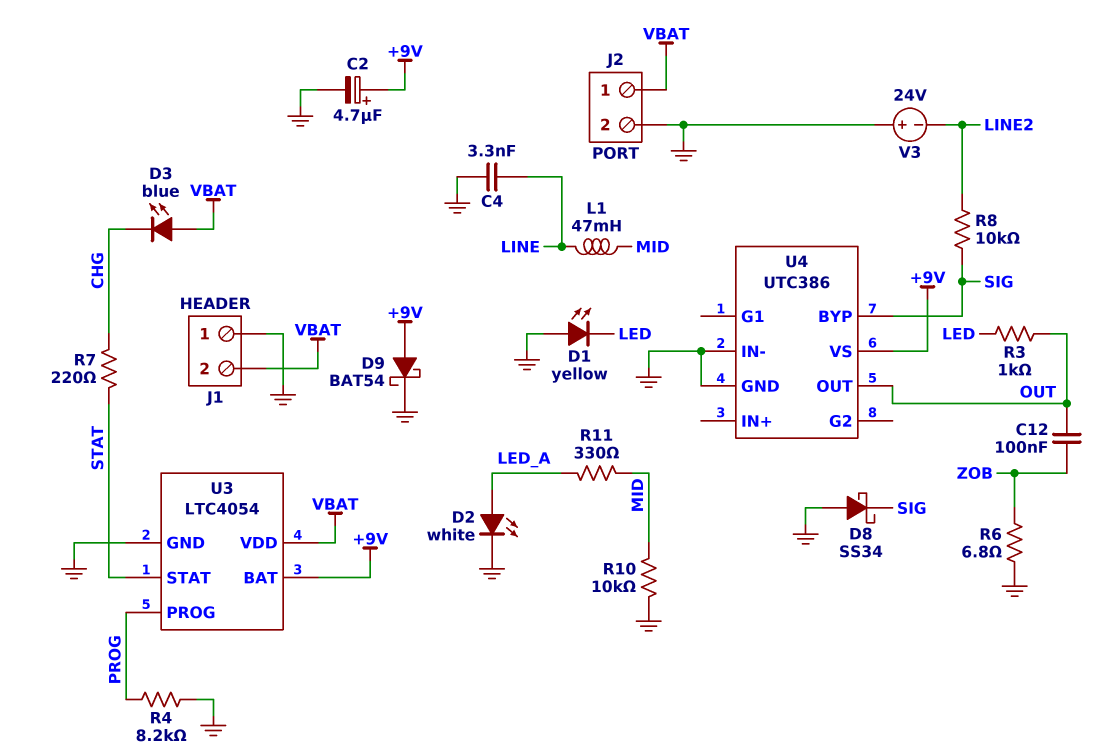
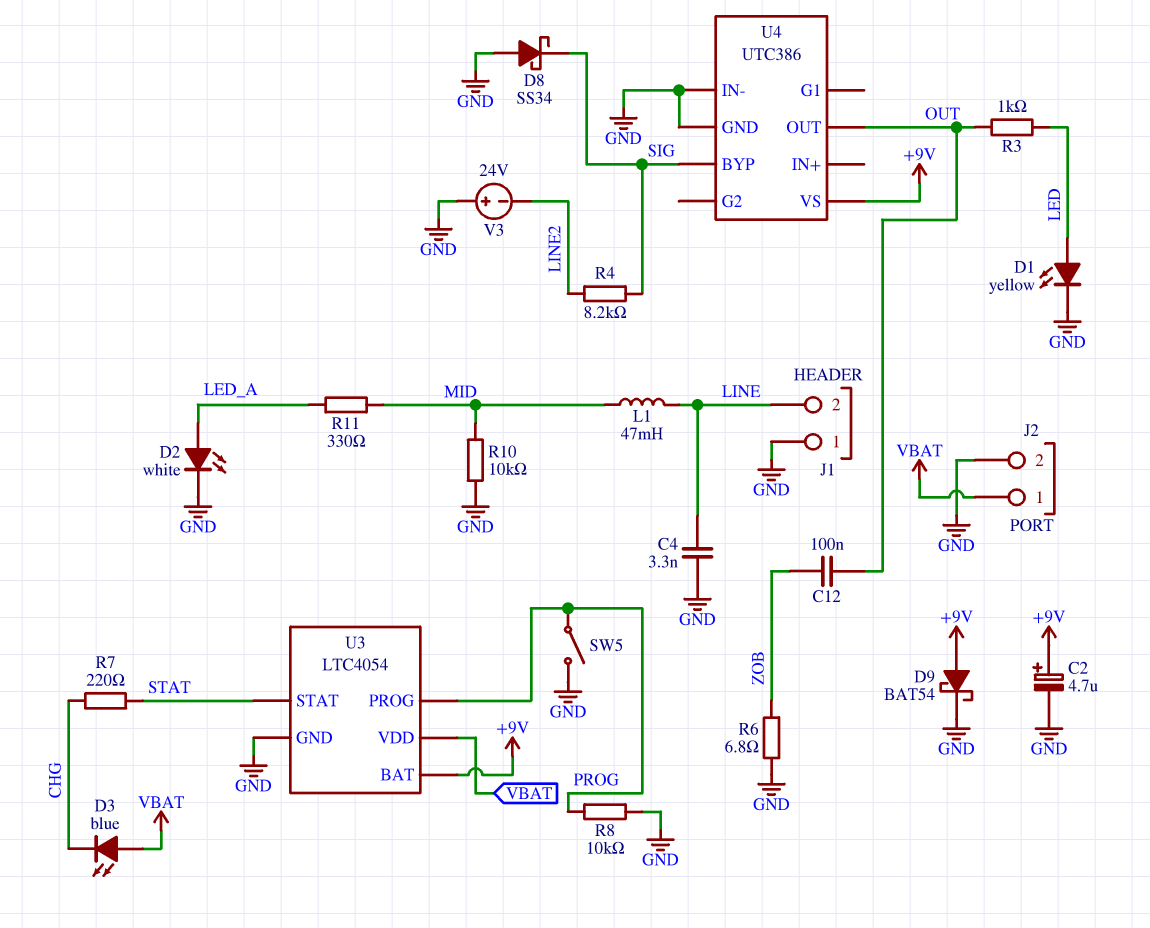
D1: LED yellow (A GND, K LED) -> LED yellow (A LED, K GND)
J1 pin 2: VBAT -> LINE
R4: 8.2k (GND, PROG) -> 8.2k (LINE2, SIG)
R8: 10k (LINE2, SIG) -> 10k (GND, PROG)
SW5: none -> switch (GND, PROG)

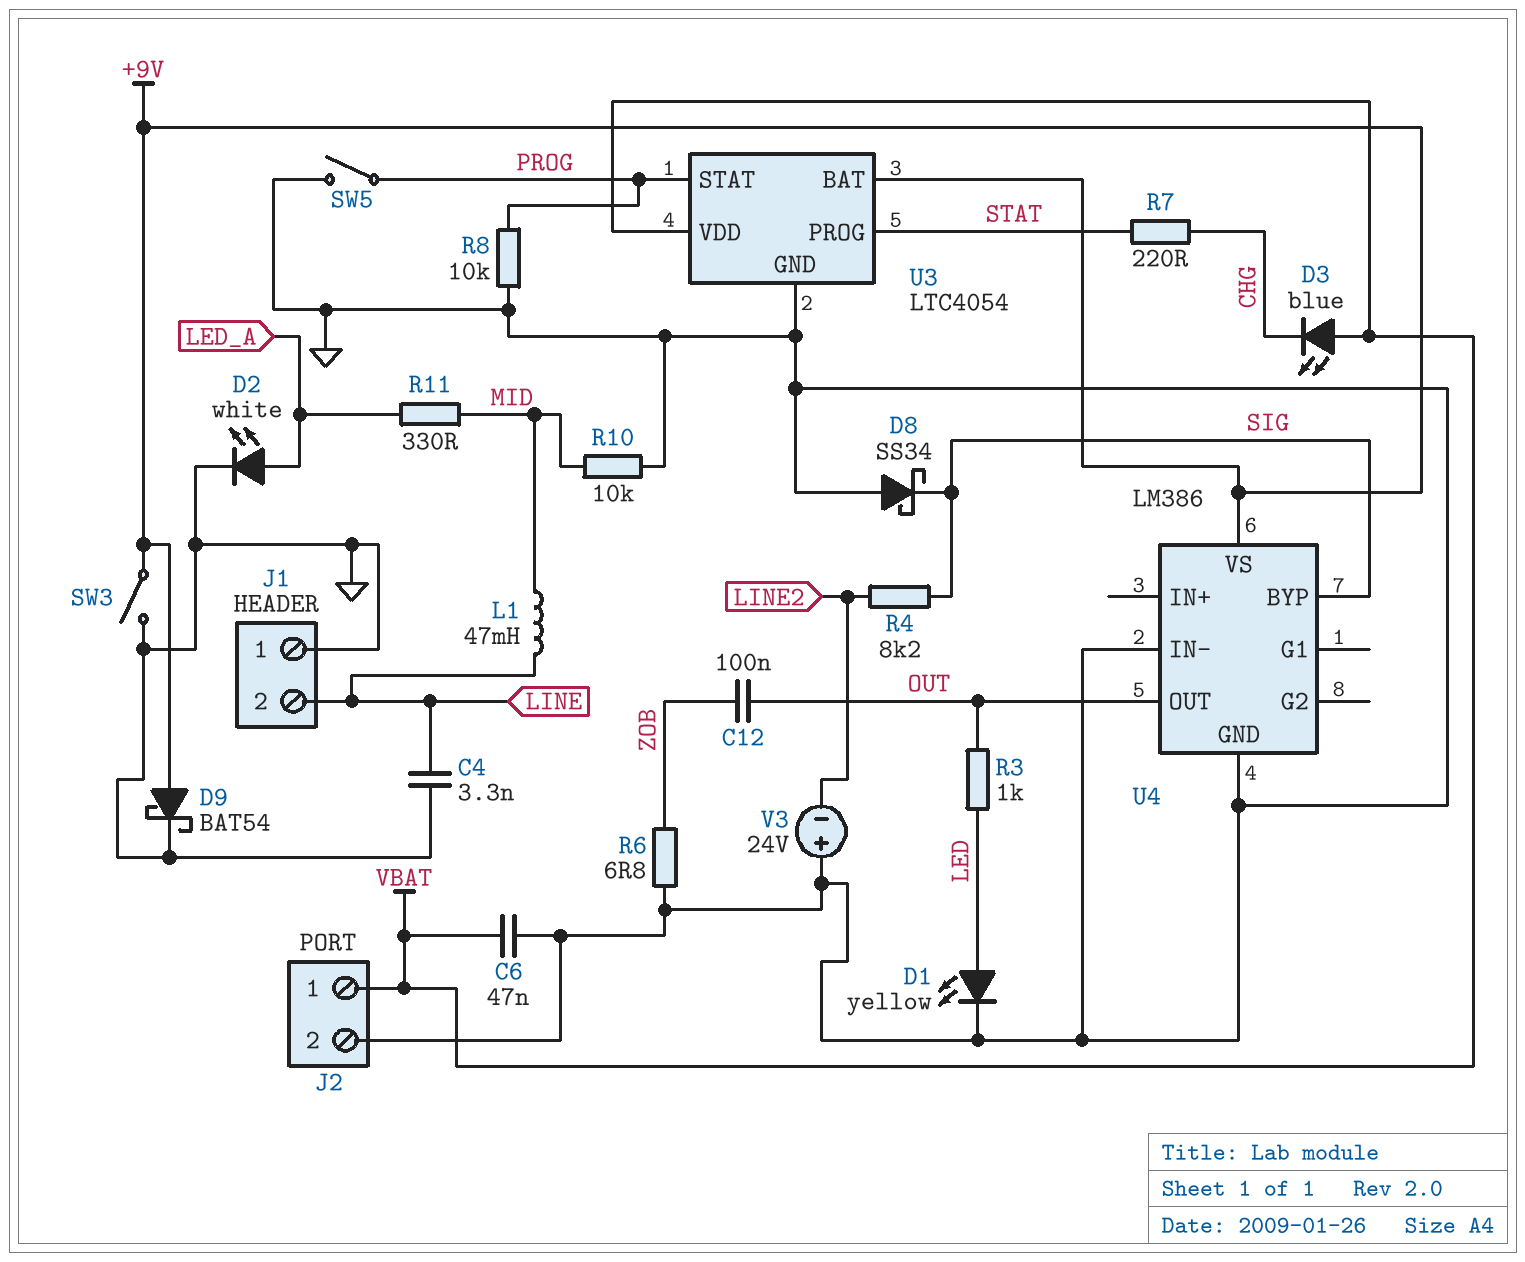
C2: 4.7uF (plus +9V, minus GND) -> none
C6: none -> 47nF (GND, VBAT)
SW3: none -> switch (+9V, GND)
U3 pin PROG: PROG -> STAT
U3 pin STAT: STAT -> PROG
U4: UTC386 -> LM386

